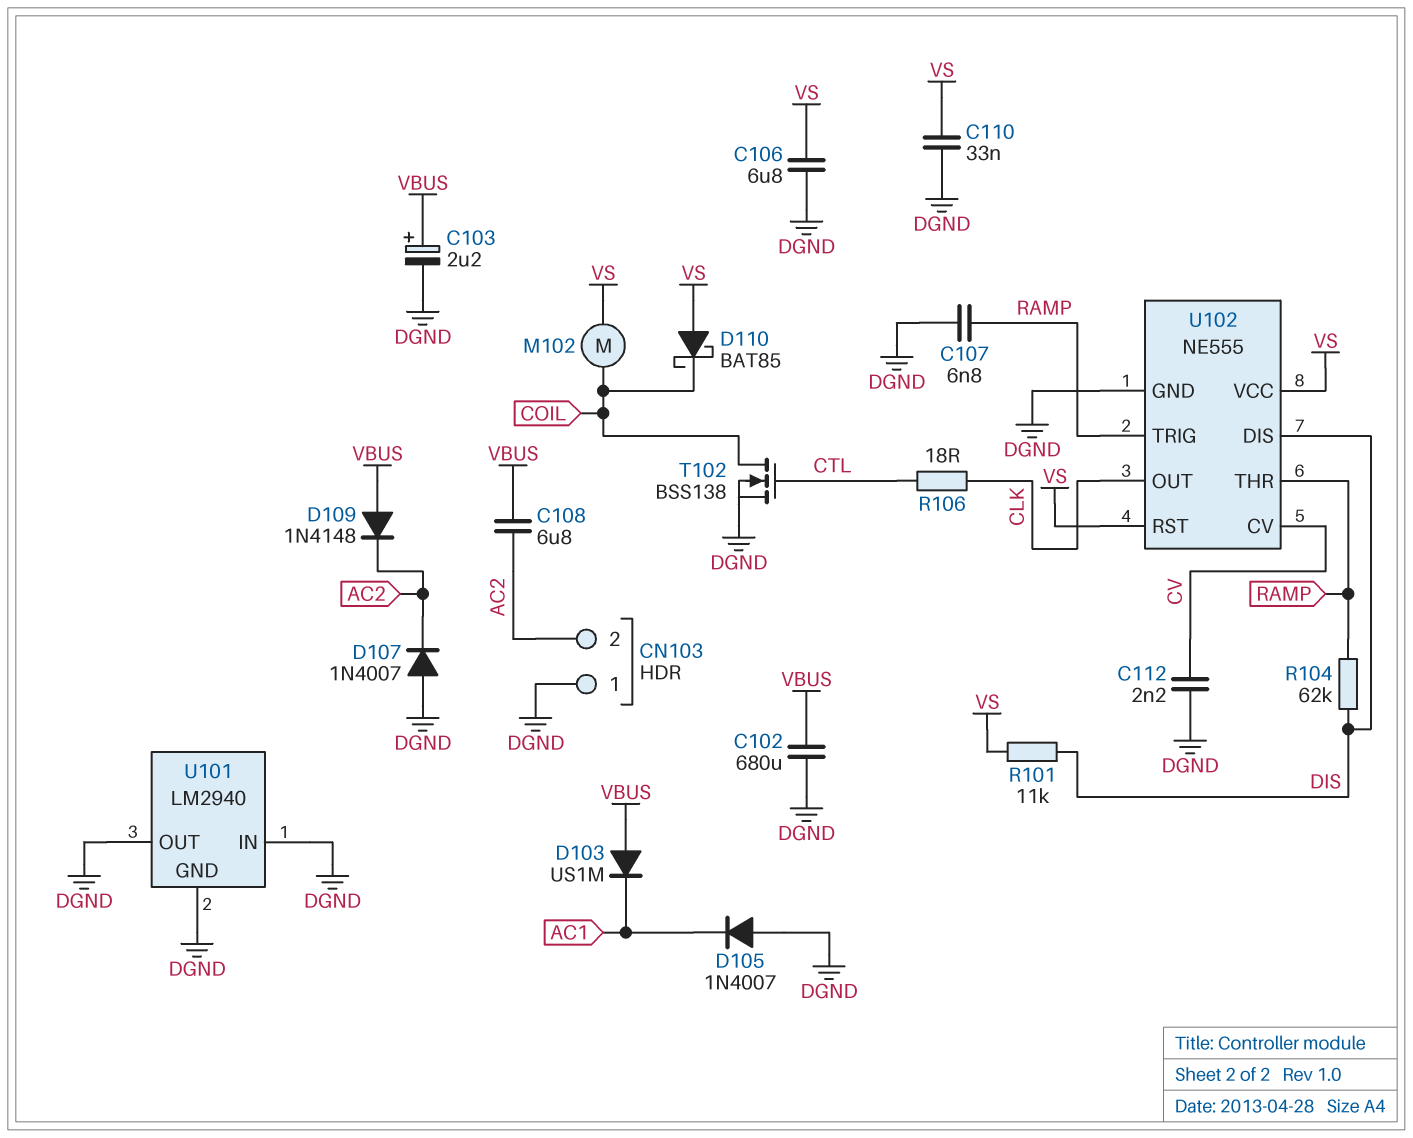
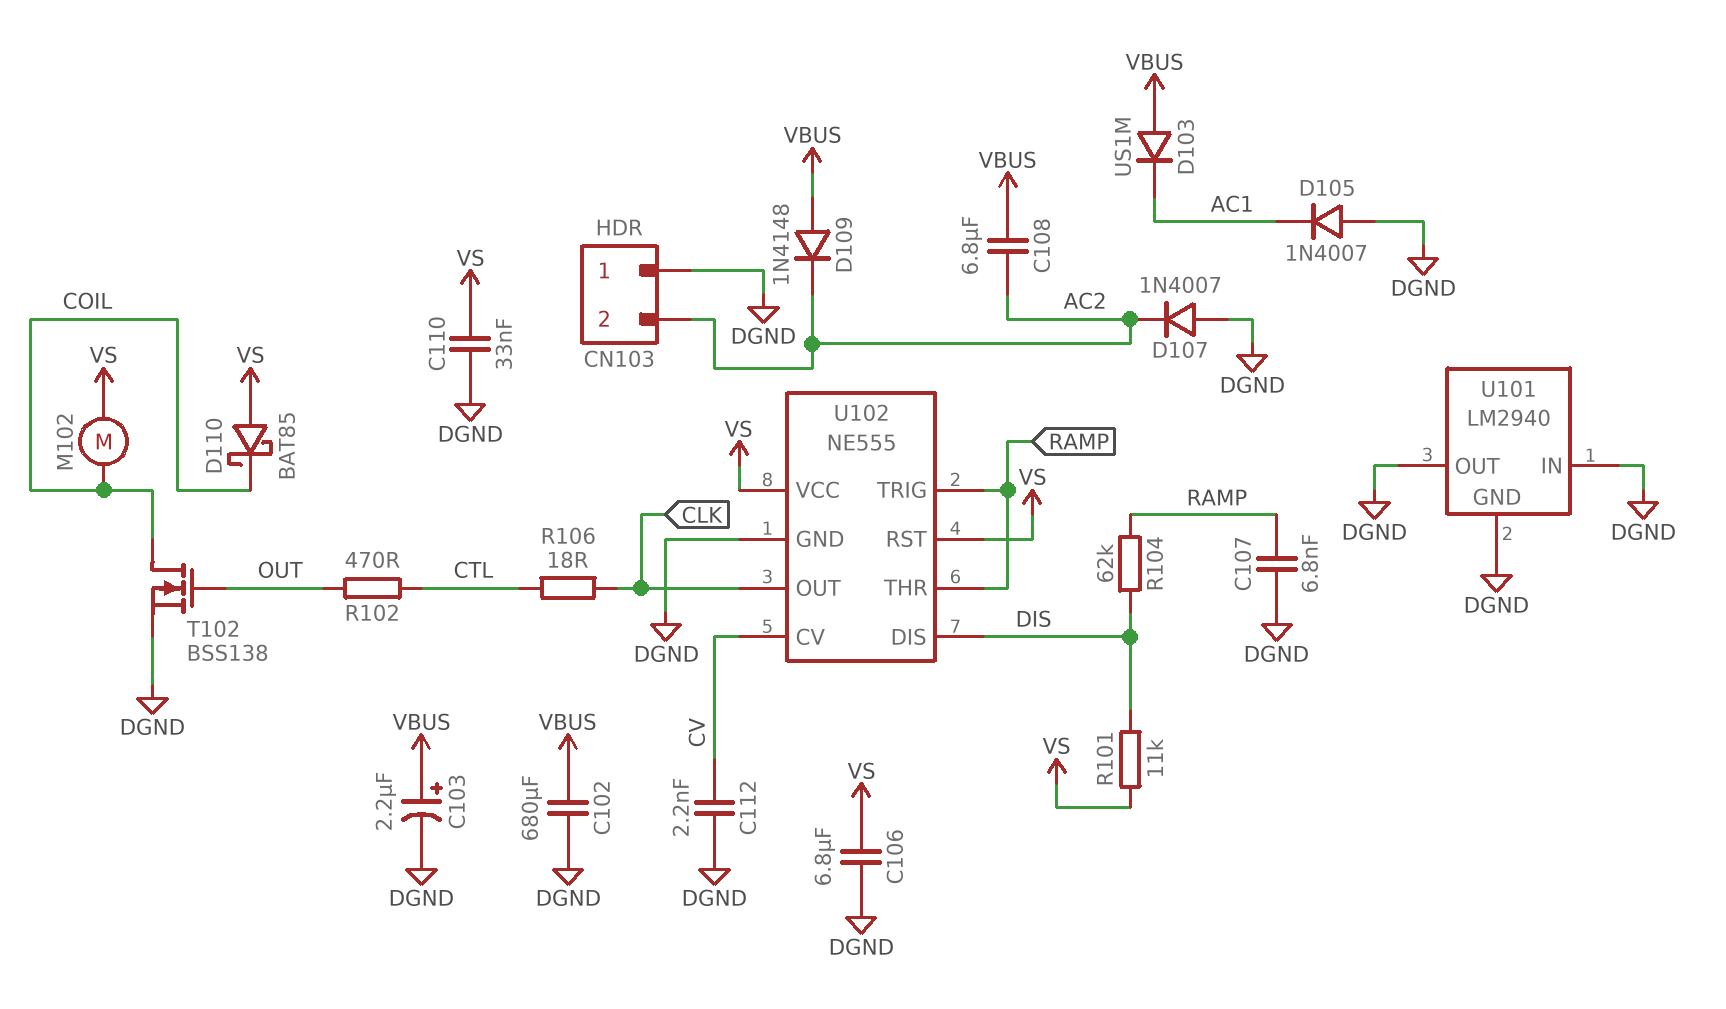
R102: none -> 470 (CTL, OUT)
T102: NMOS BSS138 (G CTL, D COIL, S DGND) -> NMOS BSS138 (G OUT, D COIL, S DGND)

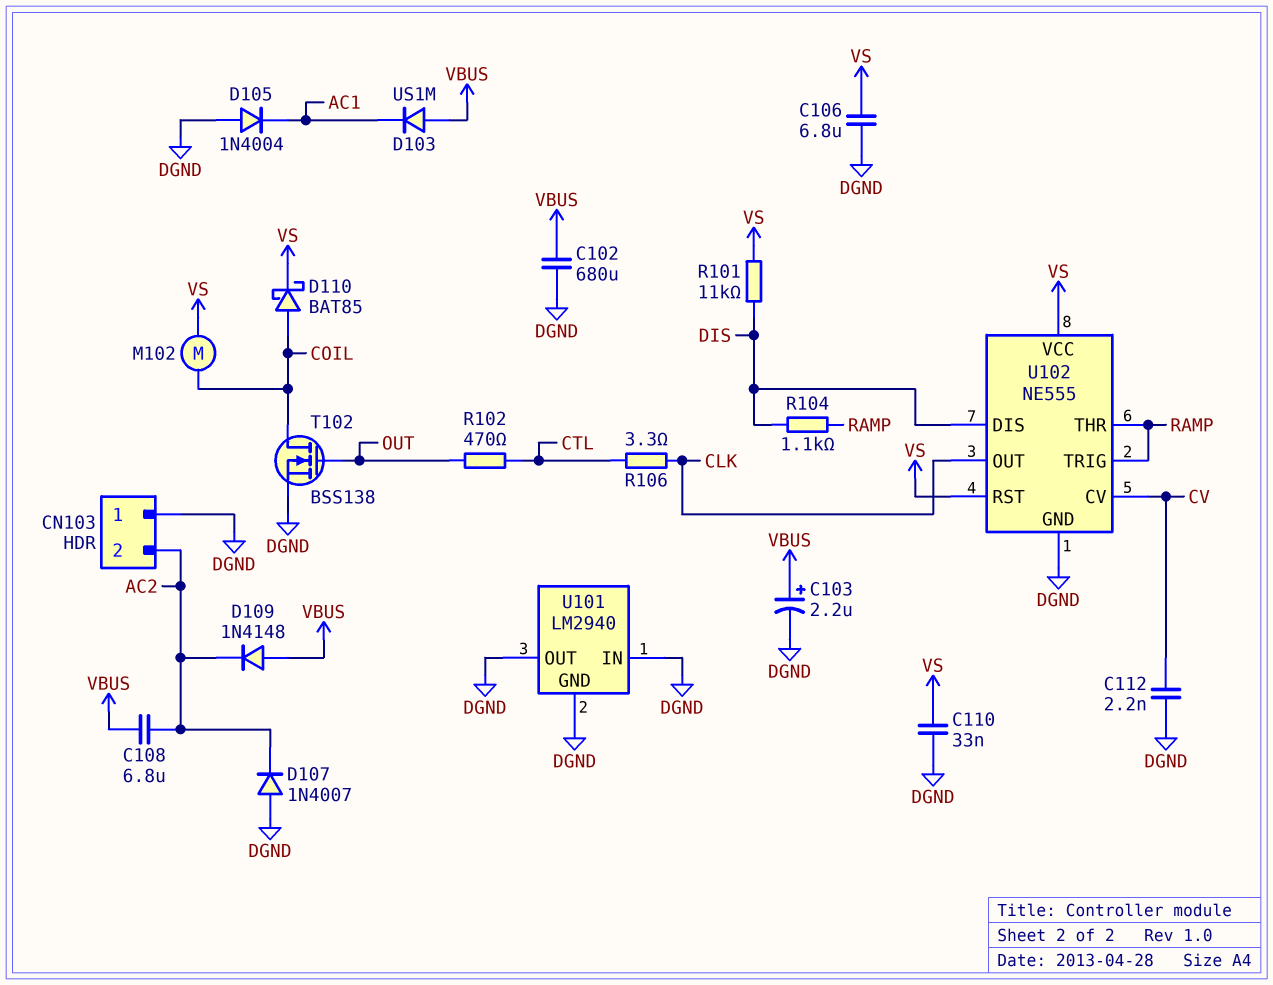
C107: 6.8nF (DGND, RAMP) -> none
D105: diode 1N4007 (A DGND, K AC1) -> diode 1N4004 (A DGND, K AC1)
D110: schottky BAT85 (A VS, K COIL) -> schottky BAT85 (A COIL, K VS)
R104: 62k (DIS, RAMP) -> 1.1k (DIS, RAMP)
R106: 18 (CLK, CTL) -> 3.3 (CLK, CTL)

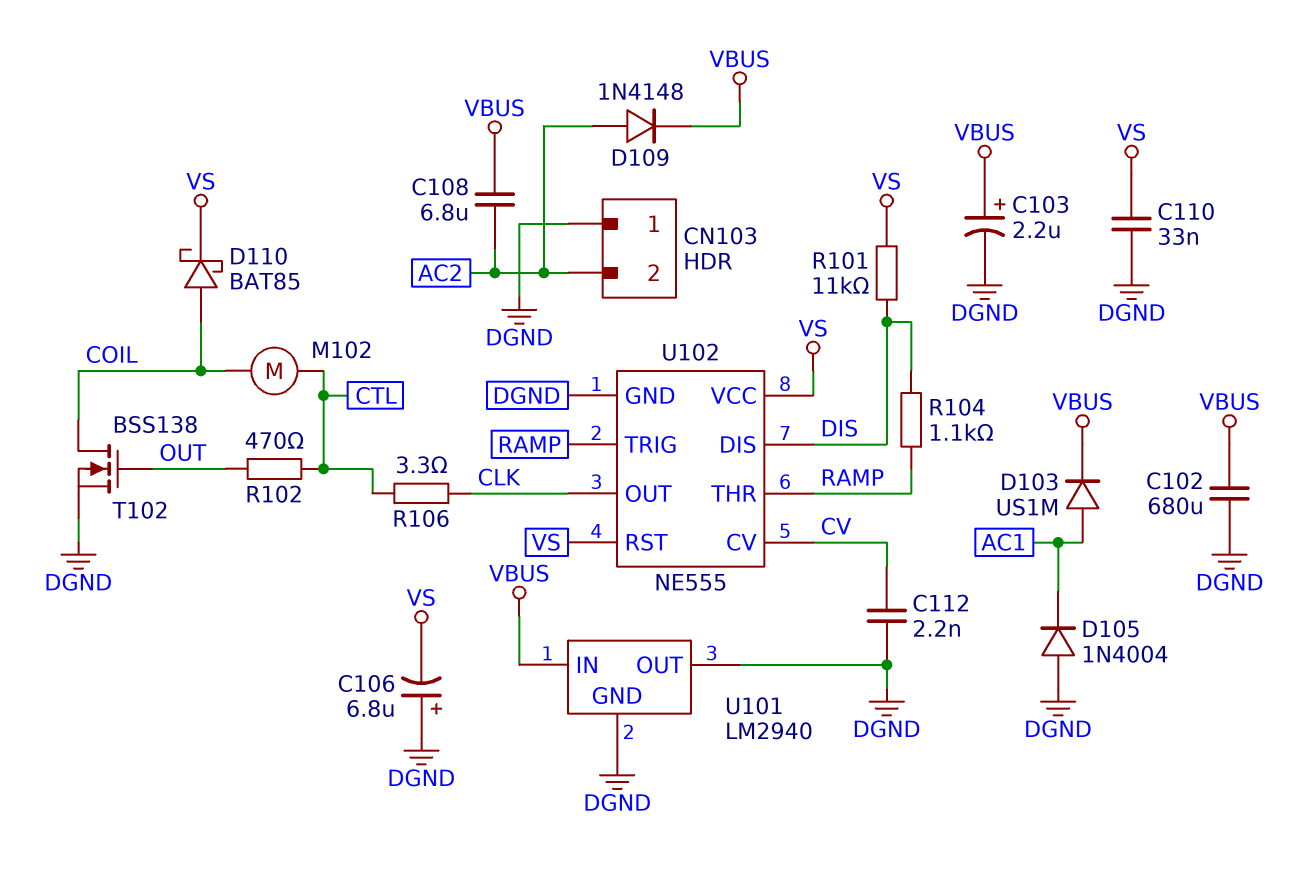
C106: 6.8uF (DGND, VS) -> 6.8uF (plus DGND, minus VS)
D103: diode US1M (A VBUS, K AC1) -> diode US1M (A AC1, K VBUS)
D107: diode 1N4007 (A DGND, K AC2) -> none
D109: diode 1N4148 (A VBUS, K AC2) -> diode 1N4148 (A AC2, K VBUS)
M102: motor (COIL, VS) -> motor (COIL, CTL)
U101 pin IN: DGND -> VBUS

